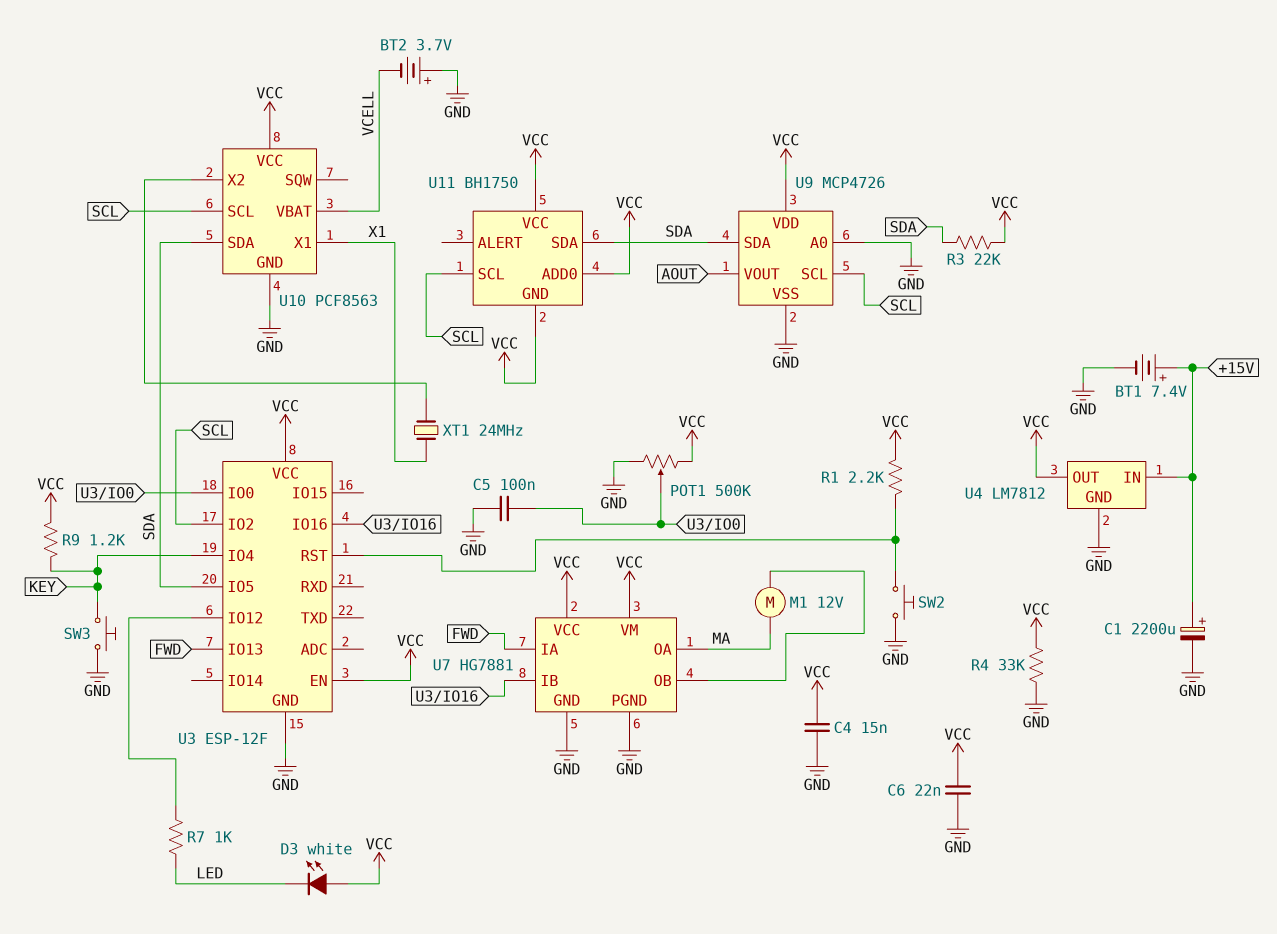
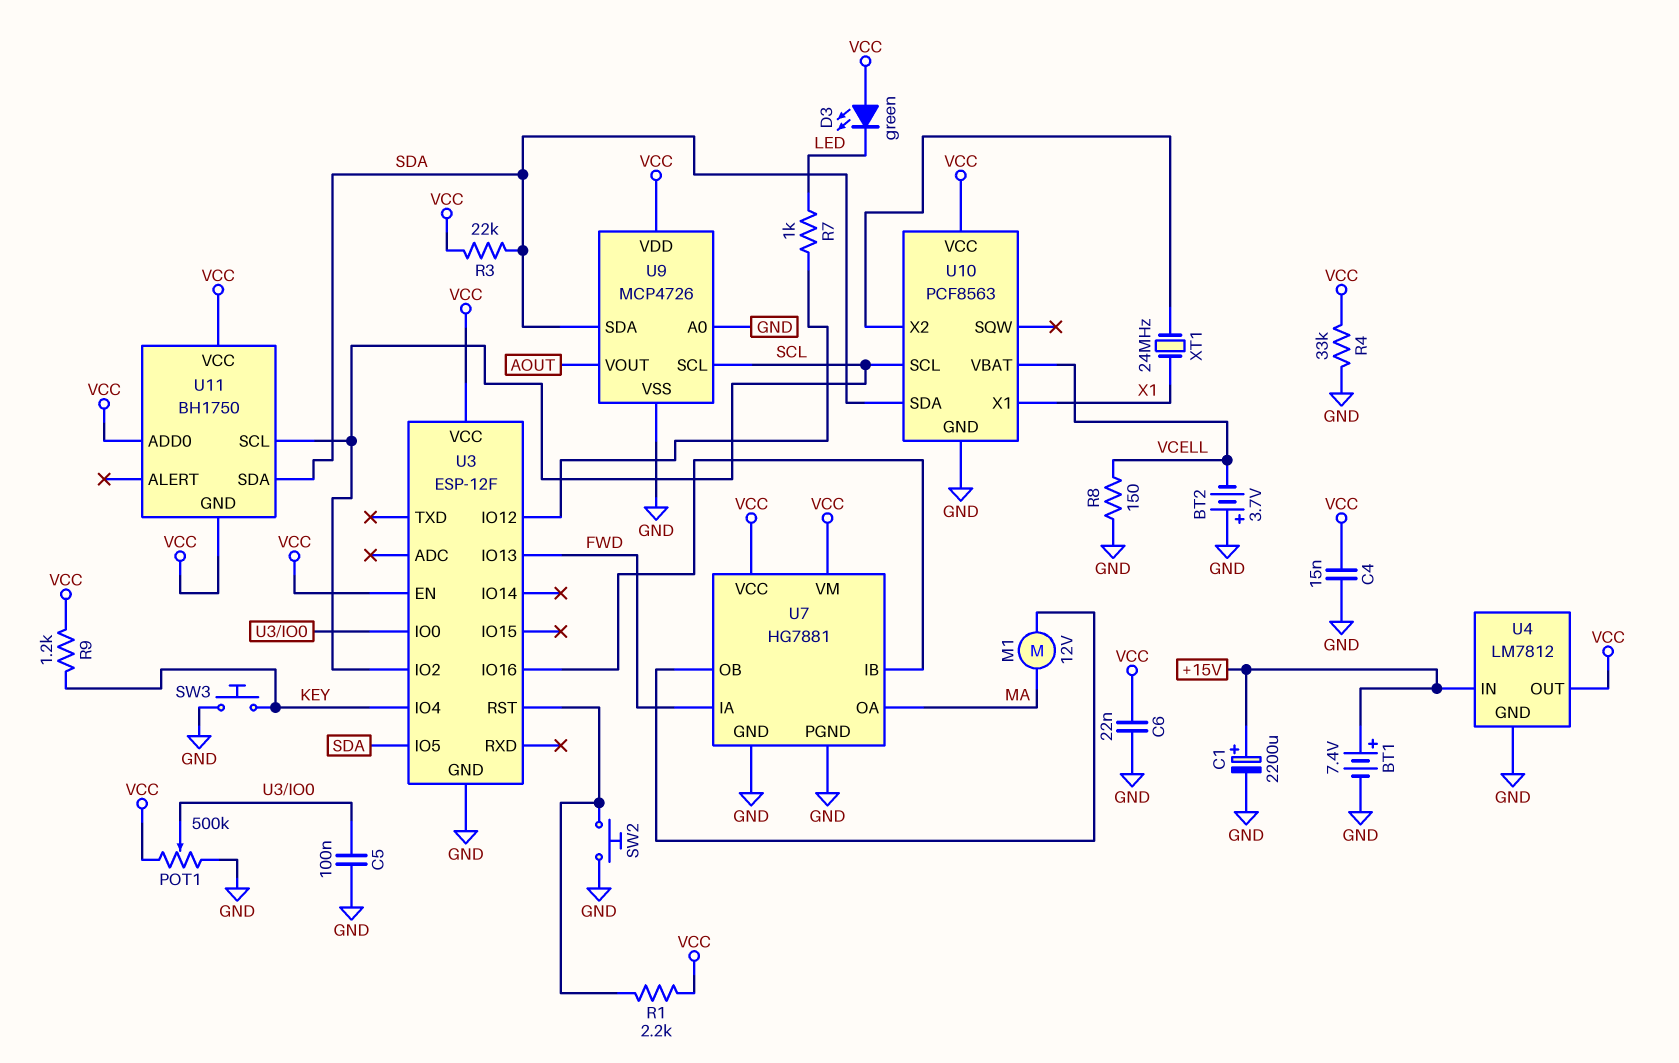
D3: LED white (A VCC, K LED) -> LED green (A VCC, K LED)
R8: none -> 150 (GND, VCELL)

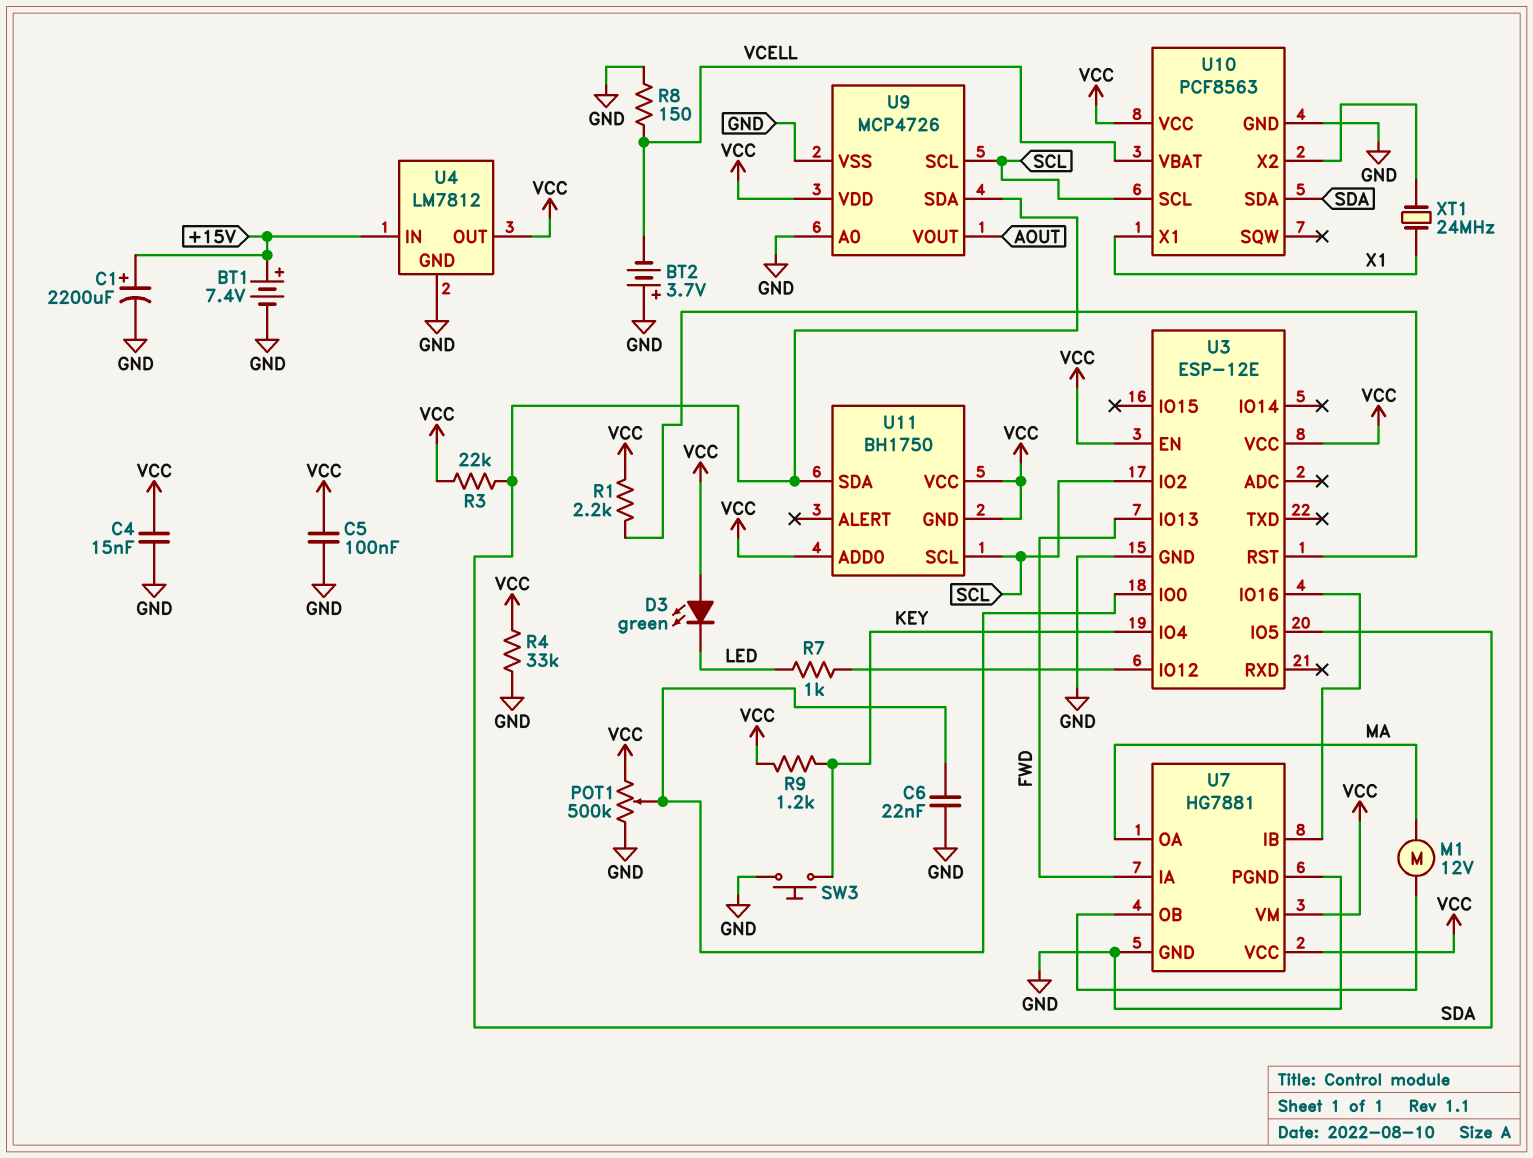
C5: 100nF (GND, U3/IO0) -> 100nF (GND, VCC)
C6: 22nF (GND, VCC) -> 22nF (GND, U3/IO0)
SW2: button (GND, U3/RST) -> none
U3: ESP-12F -> ESP-12E

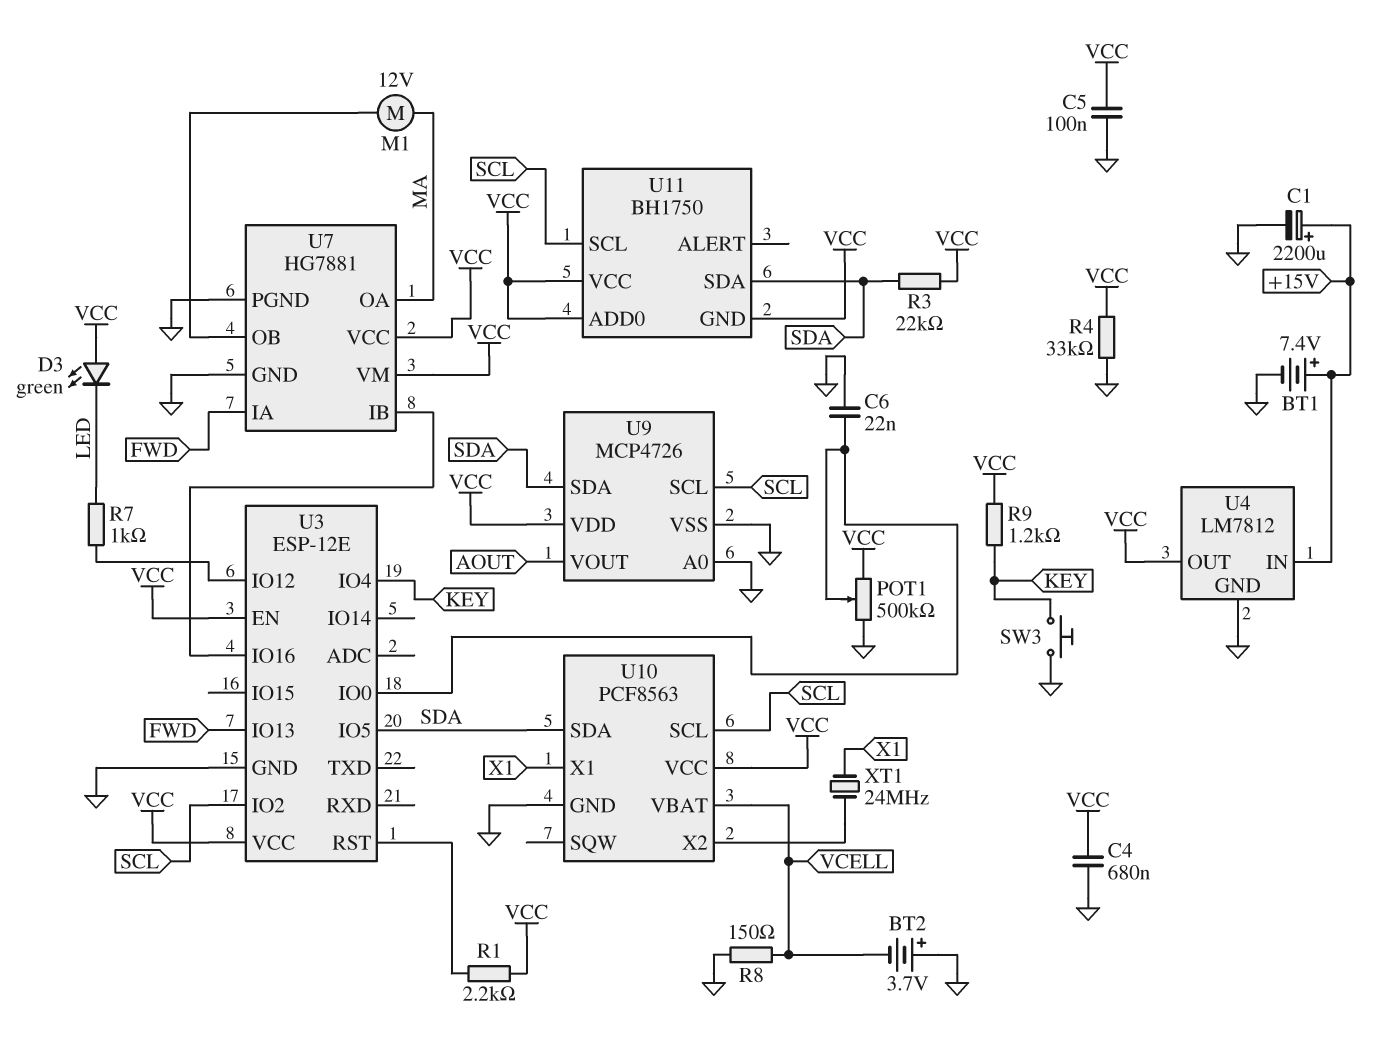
C4: 15nF (GND, VCC) -> 680nF (GND, VCC)

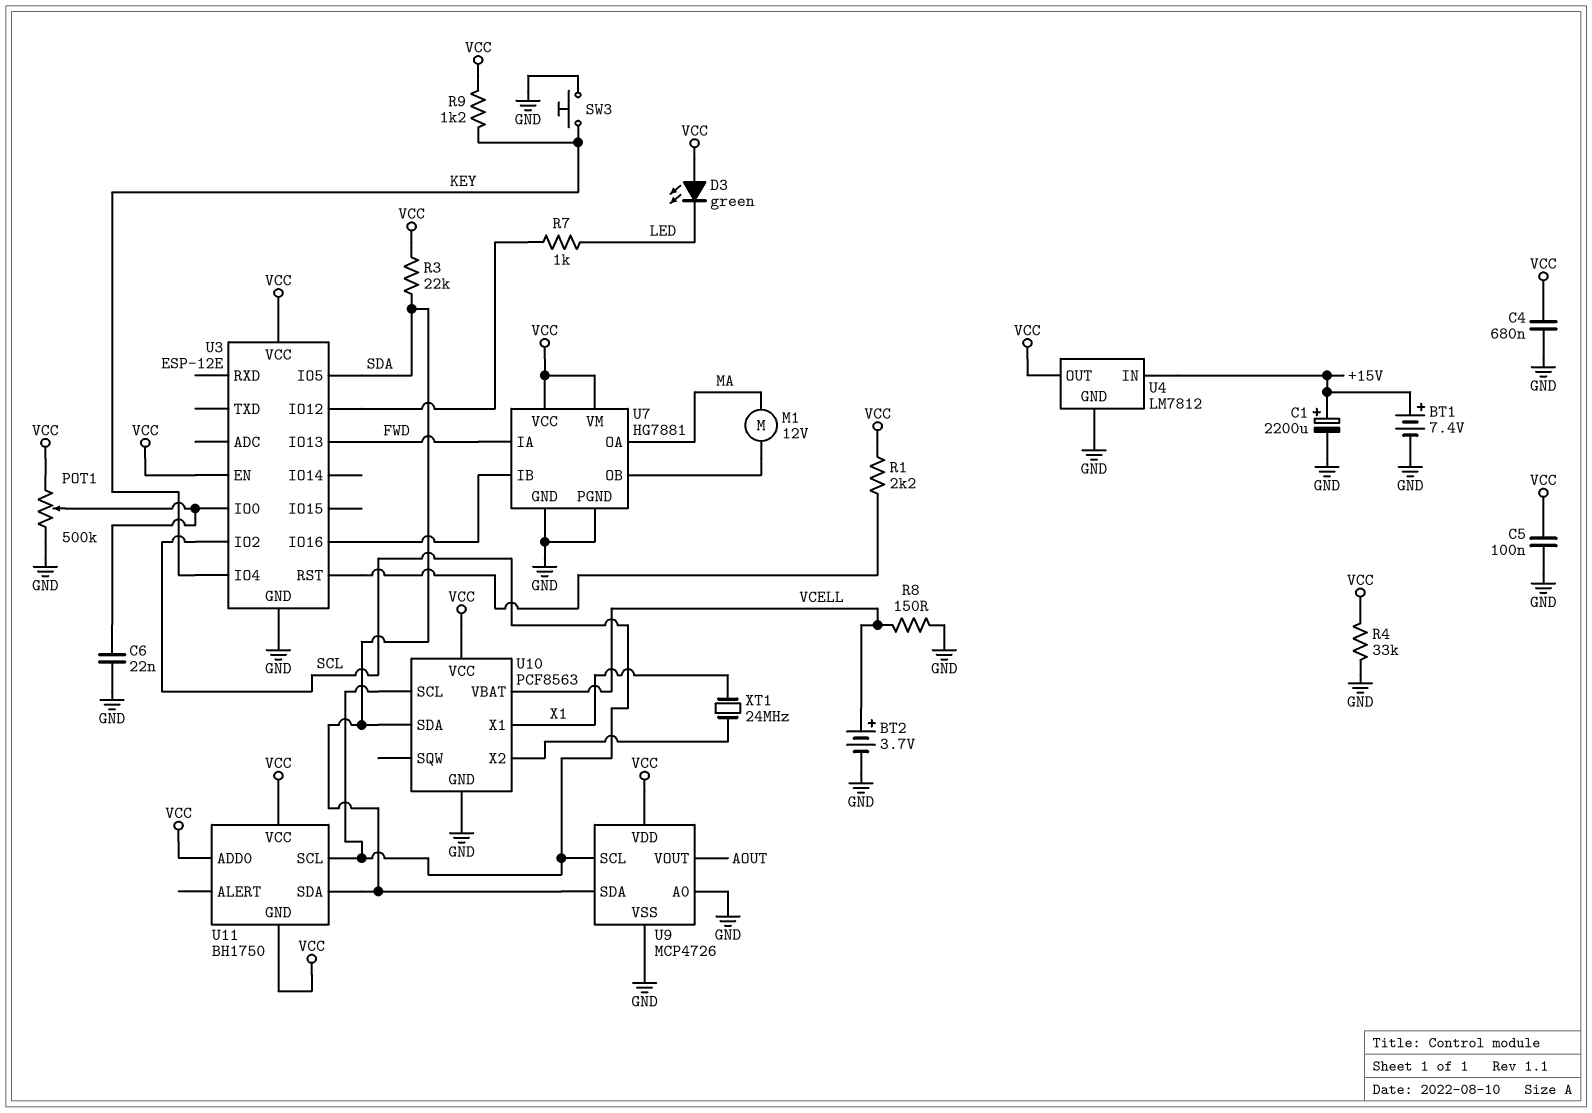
BT2: 3.7V (plus GND, minus VCELL) -> 3.7V (plus VCELL, minus GND)

